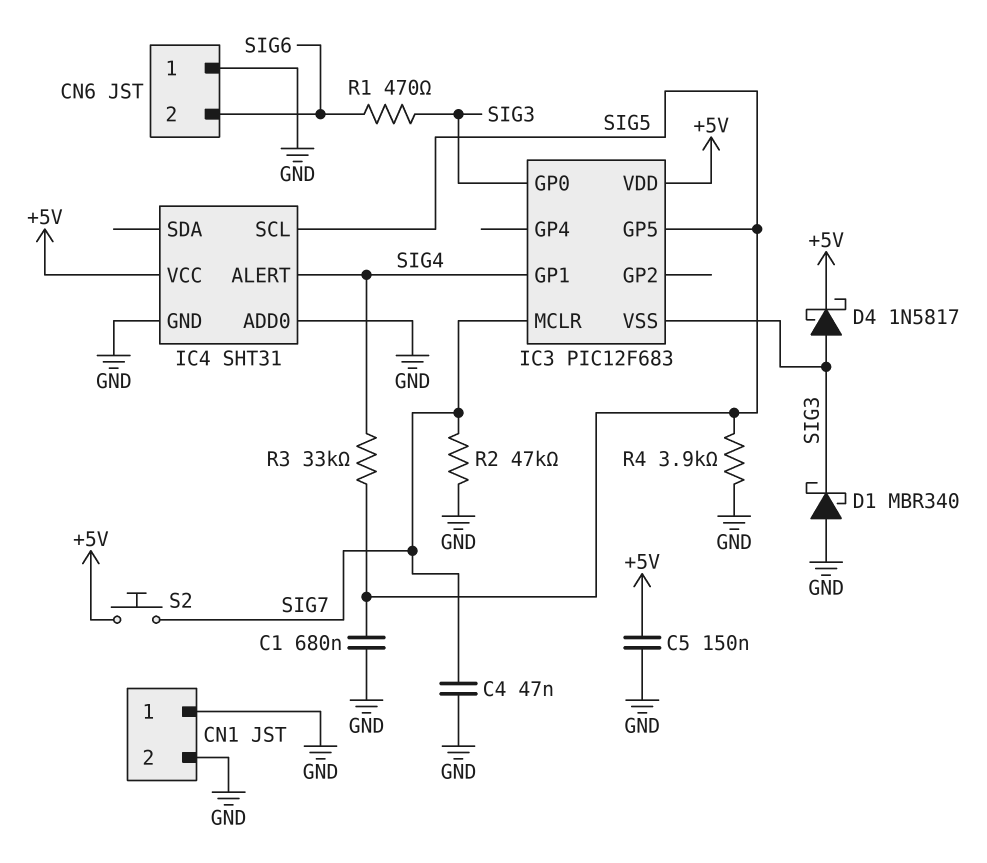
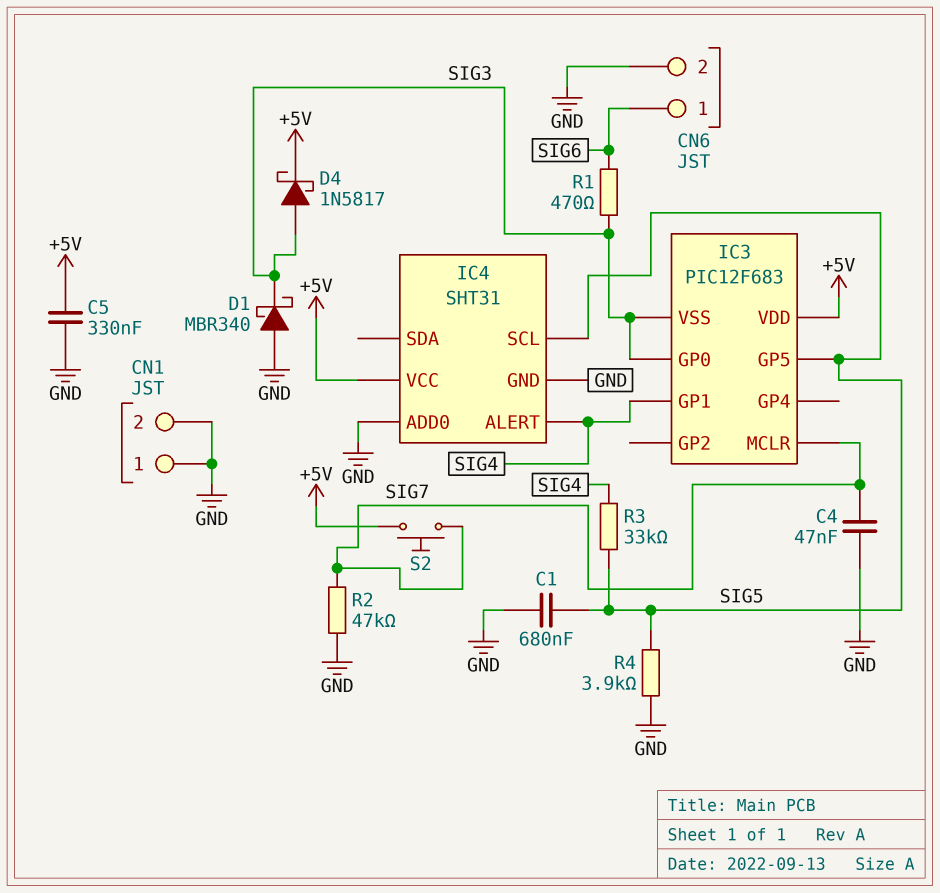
C5: 150nF (+5V, GND) -> 330nF (+5V, GND)
CN6 pin 1: GND -> SIG6
CN6 pin 2: SIG6 -> GND

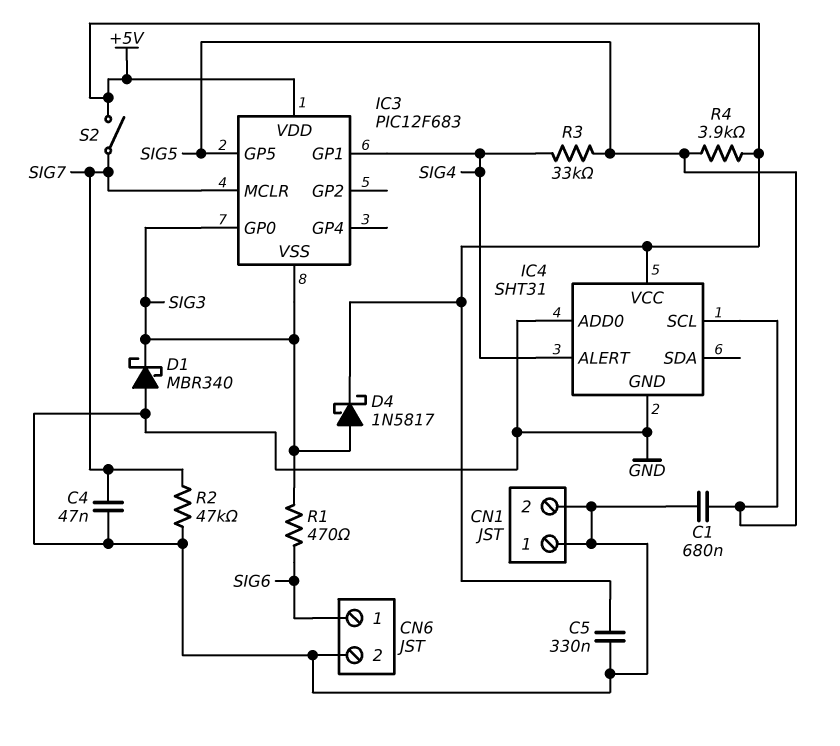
R4: 3.9k (GND, SIG5) -> 3.9k (+5V, SIG5)
S2: button (+5V, SIG7) -> switch (+5V, SIG7)

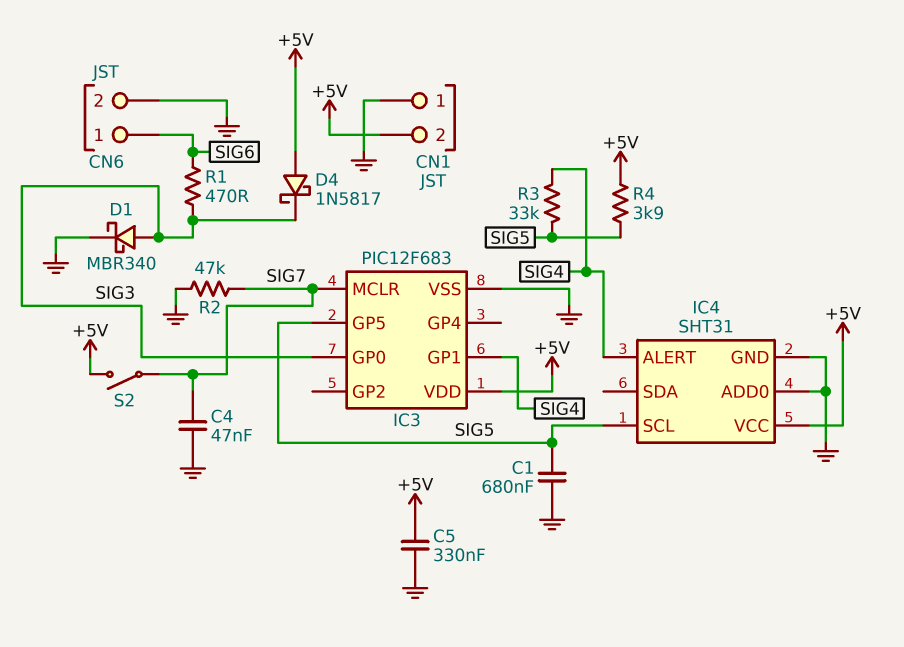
CN1 pin 2: GND -> +5V
D1: schottky MBR340 (A GND, K SIG3) -> schottky MBR340 (A SIG3, K GND)
D4: schottky 1N5817 (A SIG3, K +5V) -> schottky 1N5817 (A +5V, K SIG3)
IC3 pin VSS: SIG3 -> GND

